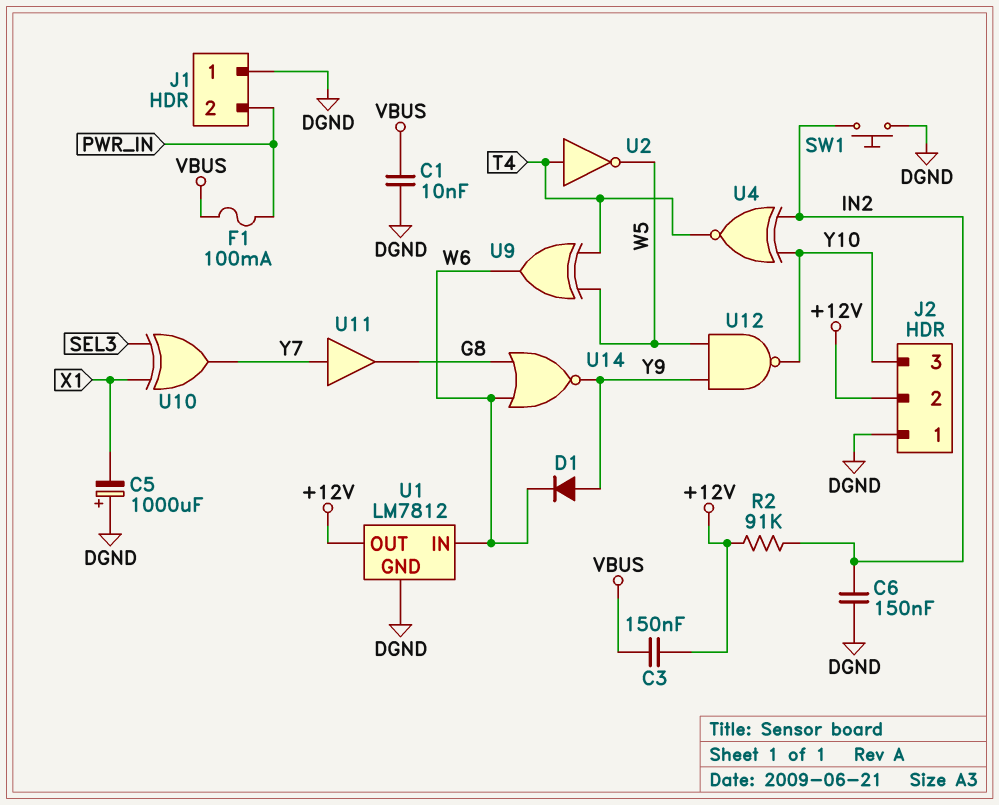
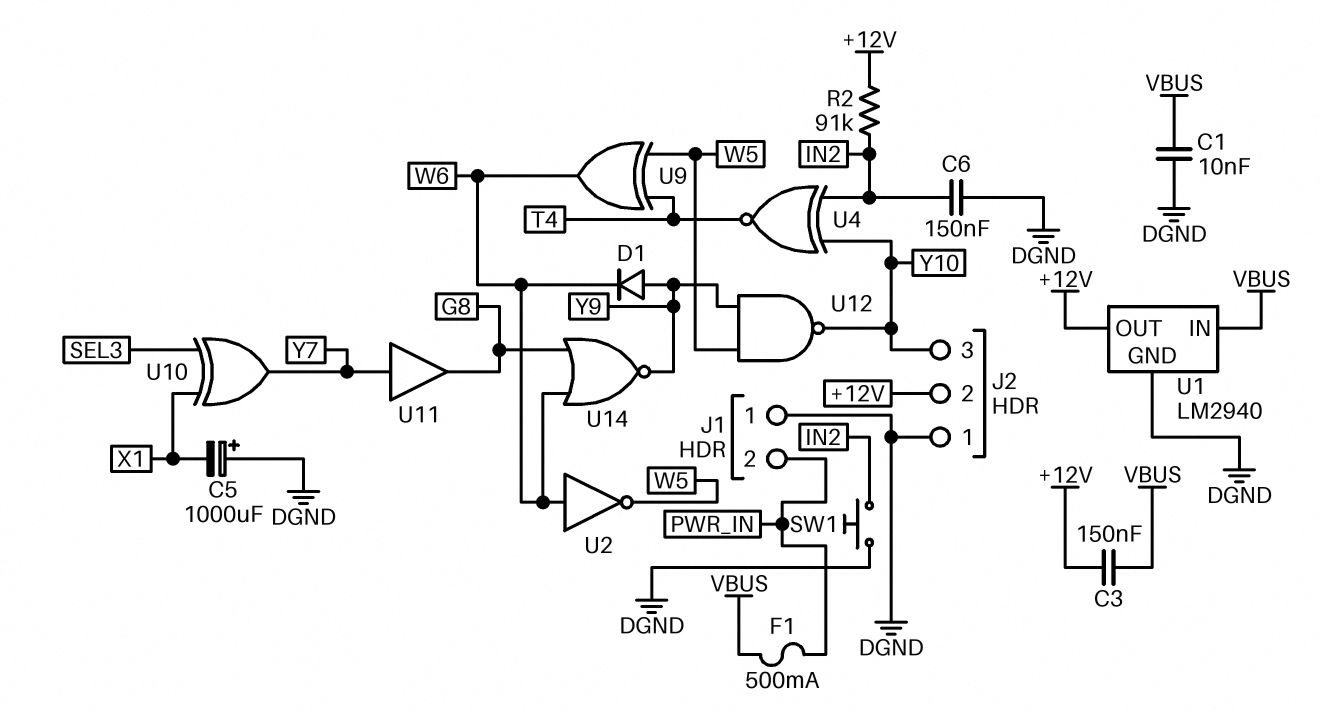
F1: 100mA (PWR_IN, VBUS) -> 500mA (PWR_IN, VBUS)
U1: LM7812 -> LM2940
U1 pin IN: W6 -> VBUS
U2: NOT (in T4, out W5) -> NOT (in W6, out W5)

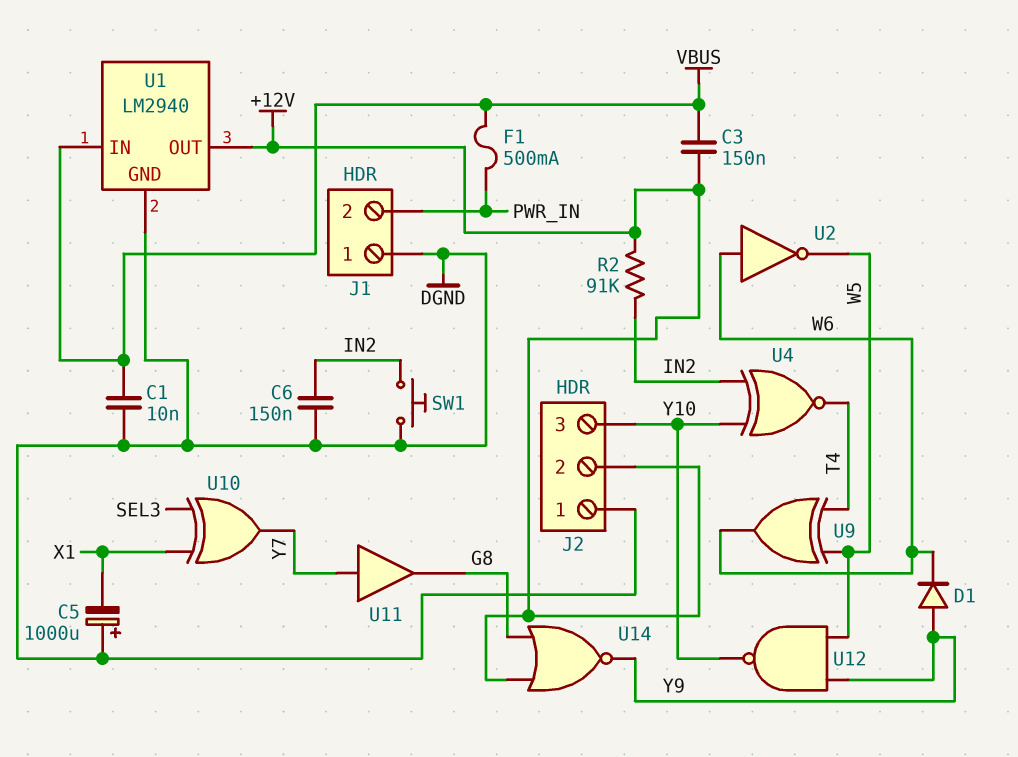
U14: NOR (in G8, in W6, out Y9) -> NOR (in +12V, in G8, out Y9)

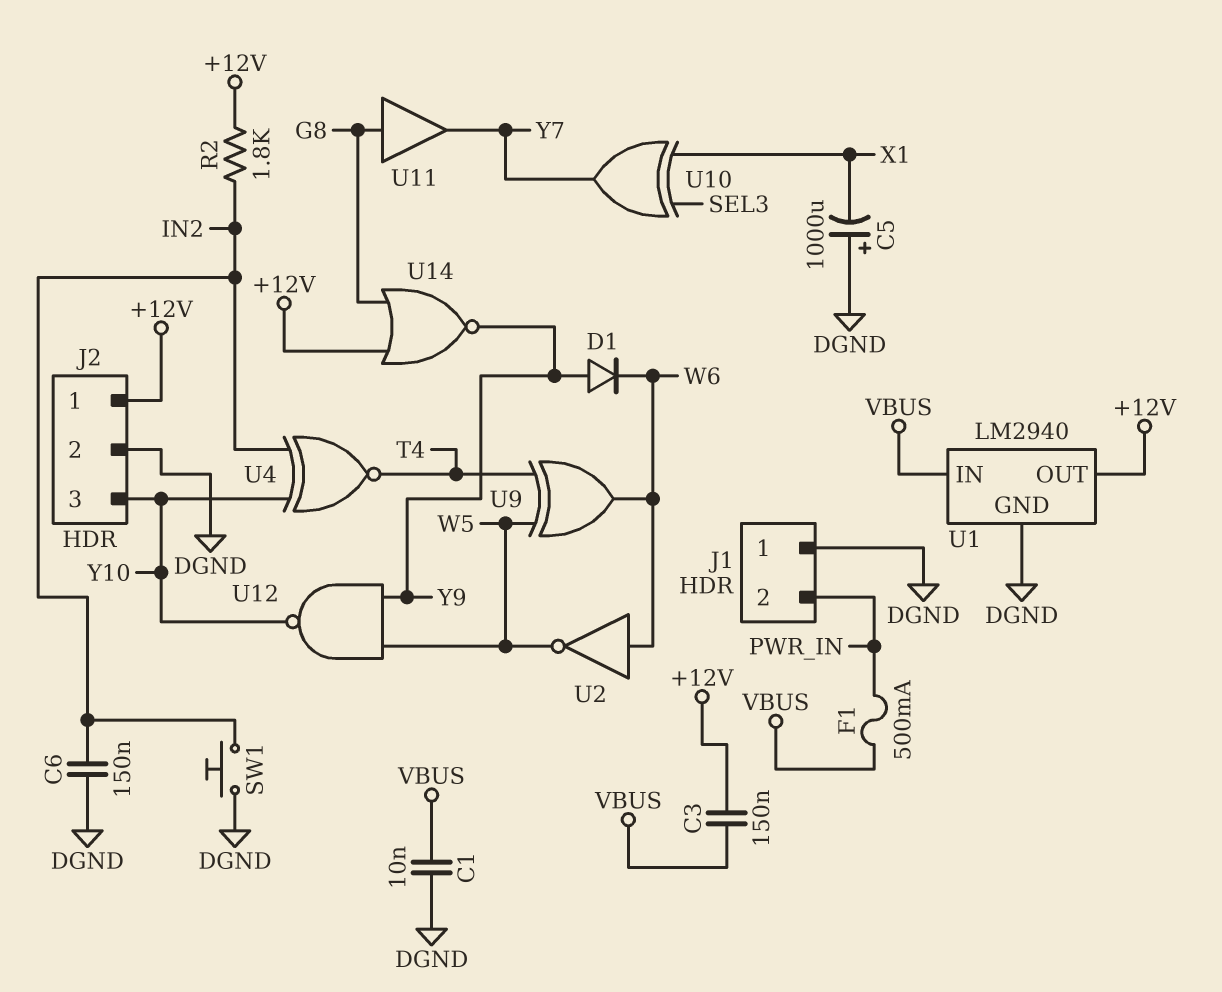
J2 pin 1: DGND -> +12V
J2 pin 2: +12V -> DGND
R2: 91k (+12V, IN2) -> 1.8k (+12V, IN2)
U11: buffer (in Y7, out G8) -> buffer (in G8, out Y7)

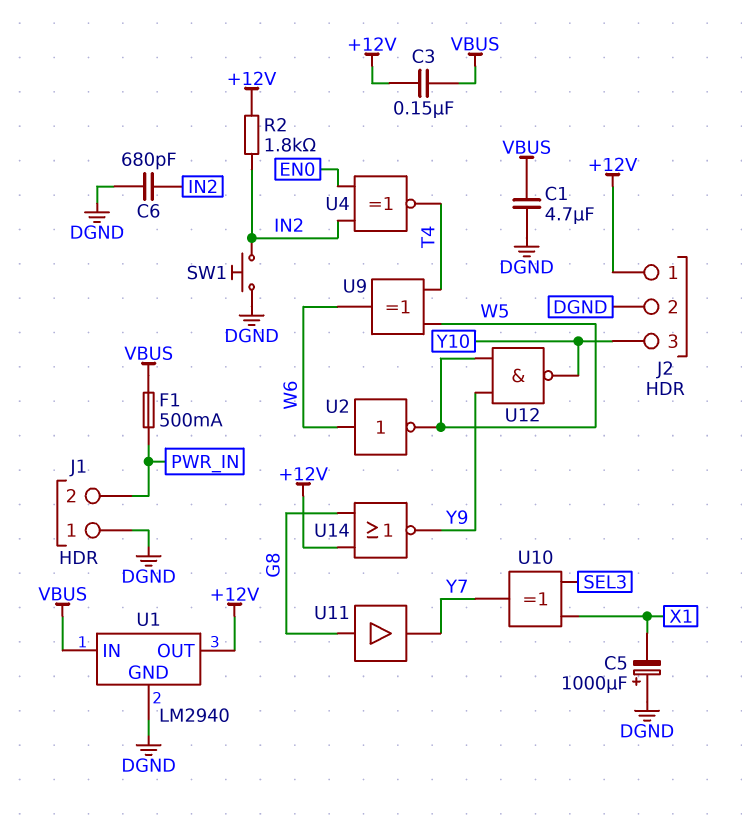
C1: 10nF (DGND, VBUS) -> 4.7uF (DGND, VBUS)
C6: 150nF (DGND, IN2) -> 680pF (DGND, IN2)
D1: diode (A Y9, K W6) -> none
U4: XNOR (in IN2, in Y10, out T4) -> XNOR (in EN0, in IN2, out T4)

